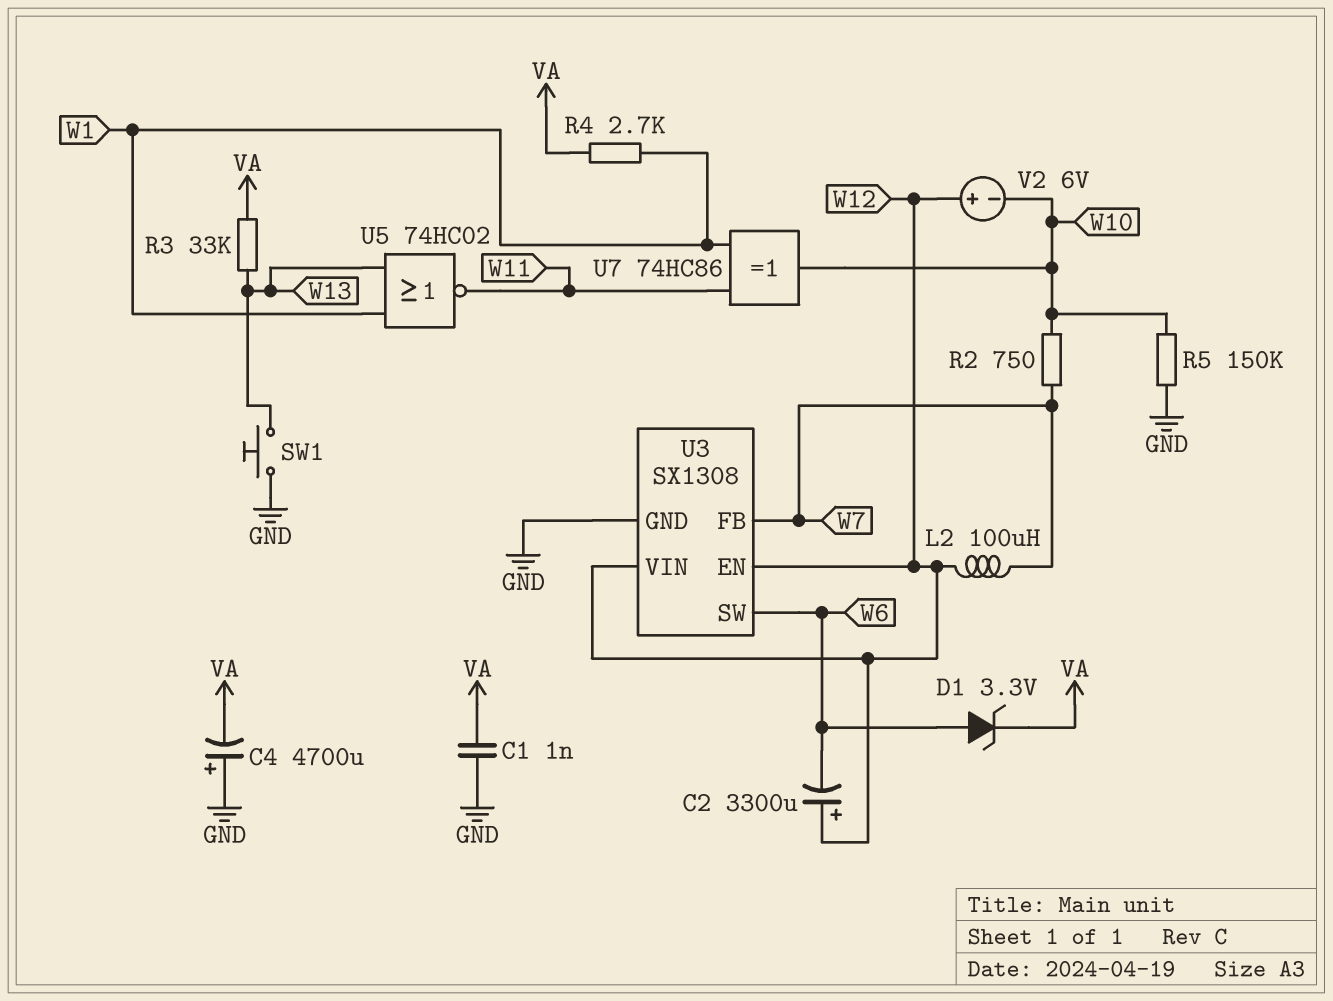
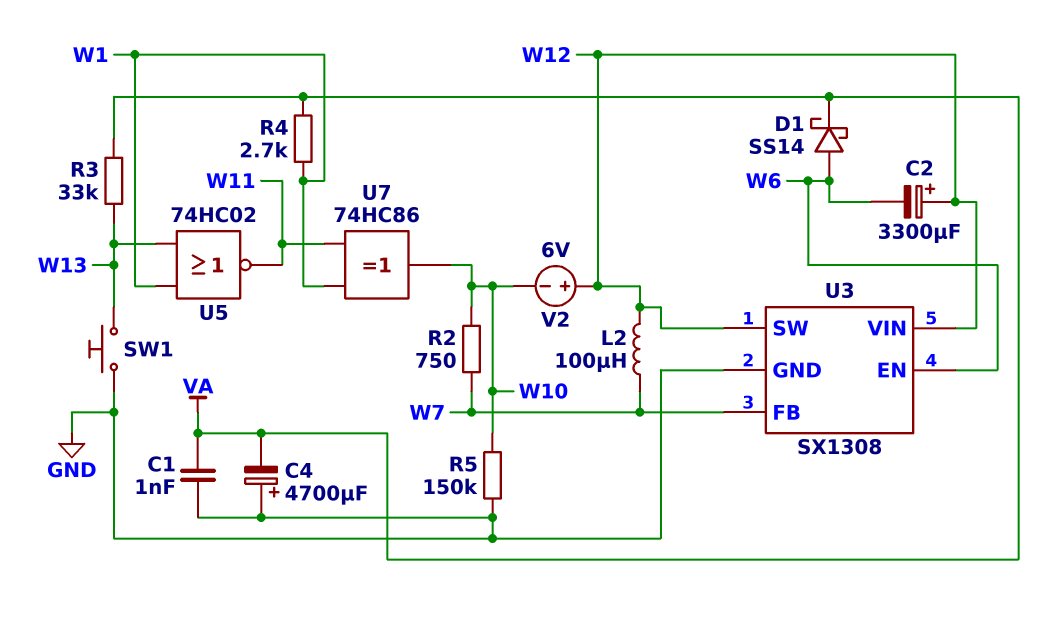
D1: zener 3.3V (A W6, K VA) -> schottky SS14 (A W6, K VA)
U3 pin EN: W12 -> W6
U3 pin SW: W6 -> W12

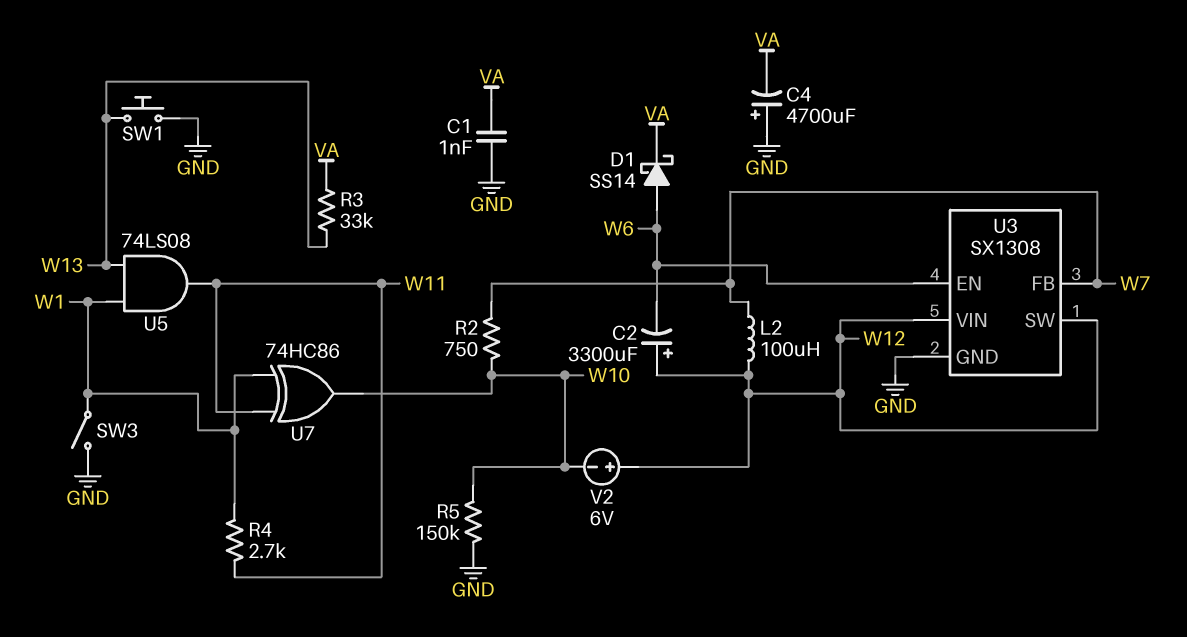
R4: 2.7k (VA, W1) -> 2.7k (W1, W11)
SW3: none -> switch (GND, W1)
U5: NOR 74HC02 (in W1, in W13, out W11) -> AND 74LS08 (in W1, in W13, out W11)

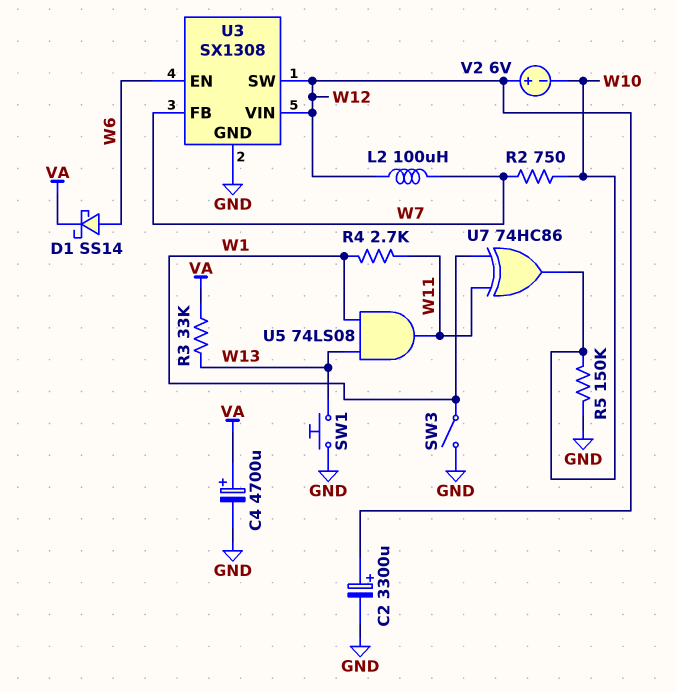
C1: 1nF (GND, VA) -> none
C2: 3300uF (plus W12, minus W6) -> 3300uF (plus W12, minus GND)
C4: 4700uF (plus GND, minus VA) -> 4700uF (plus VA, minus GND)

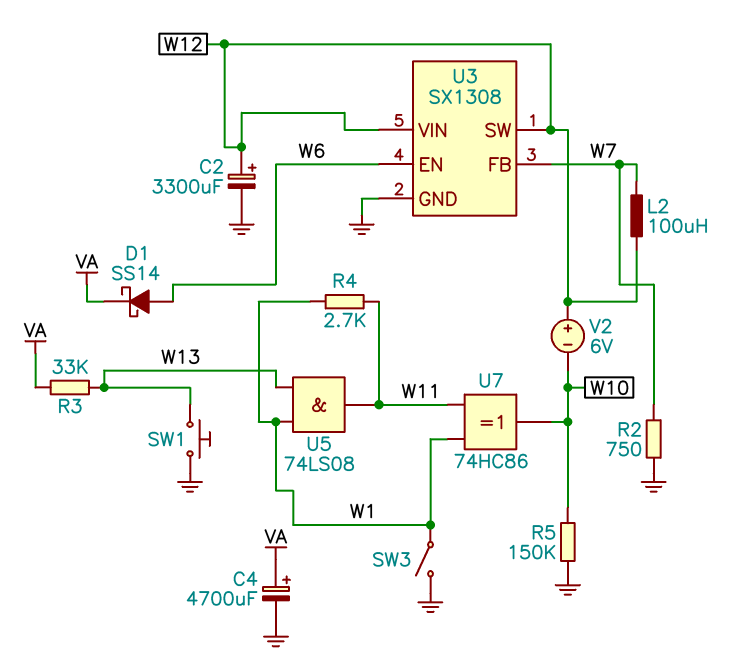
R2: 750 (W7, W10) -> 750 (GND, W7)

